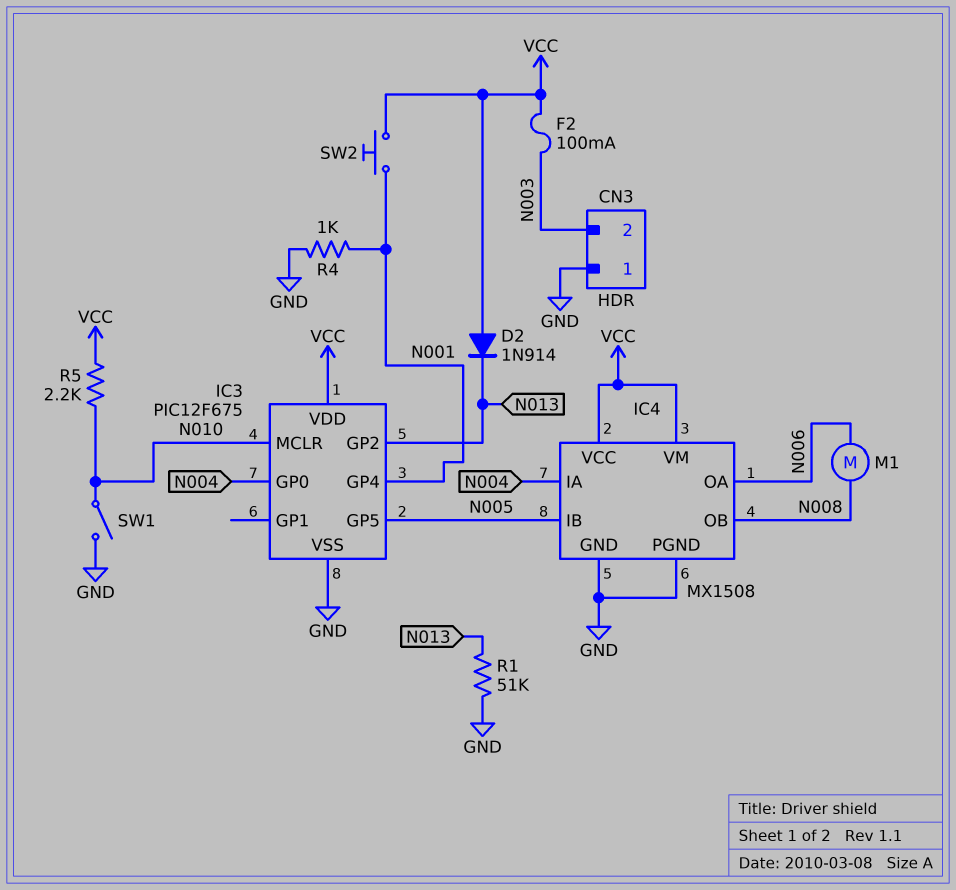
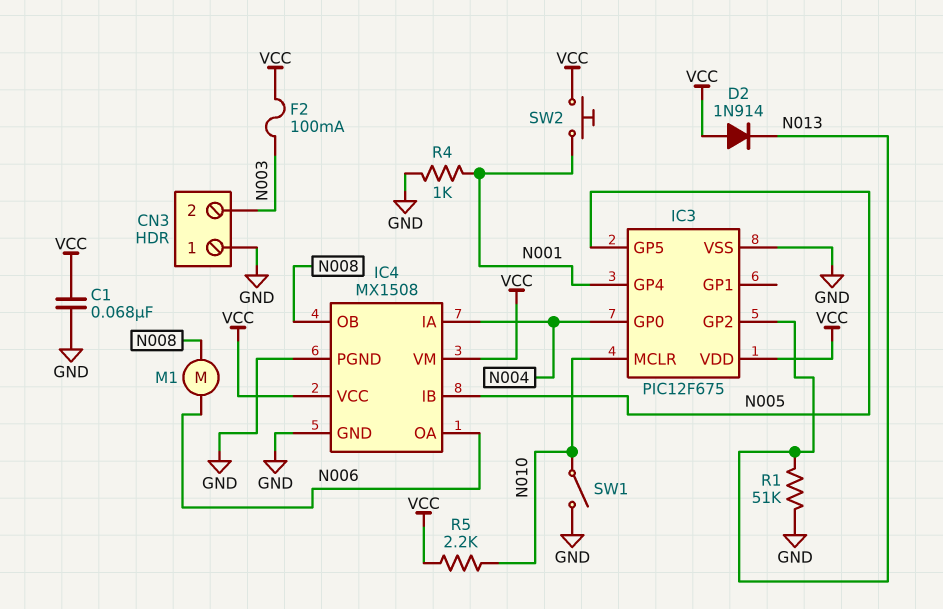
C1: none -> 68nF (GND, VCC)

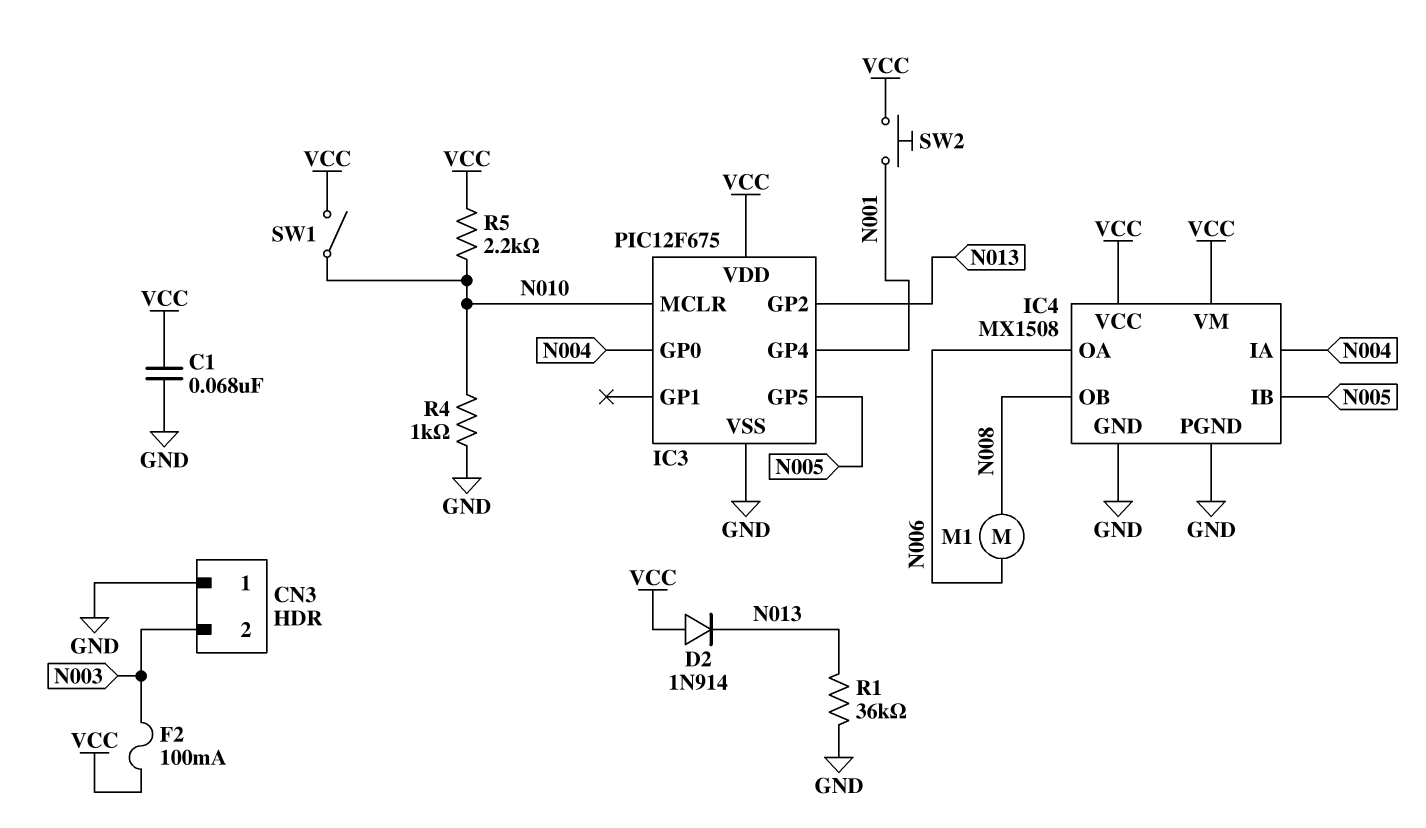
R1: 51k (GND, N013) -> 36k (GND, N013)
R4: 1k (GND, N001) -> 1k (GND, N010)
SW1: switch (GND, N010) -> switch (N010, VCC)

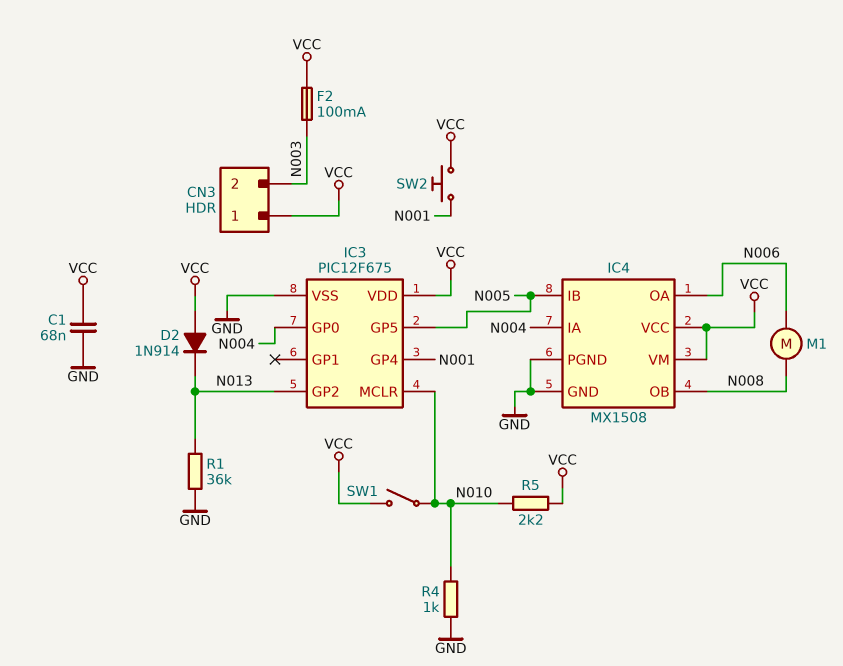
CN3 pin 1: GND -> VCC

